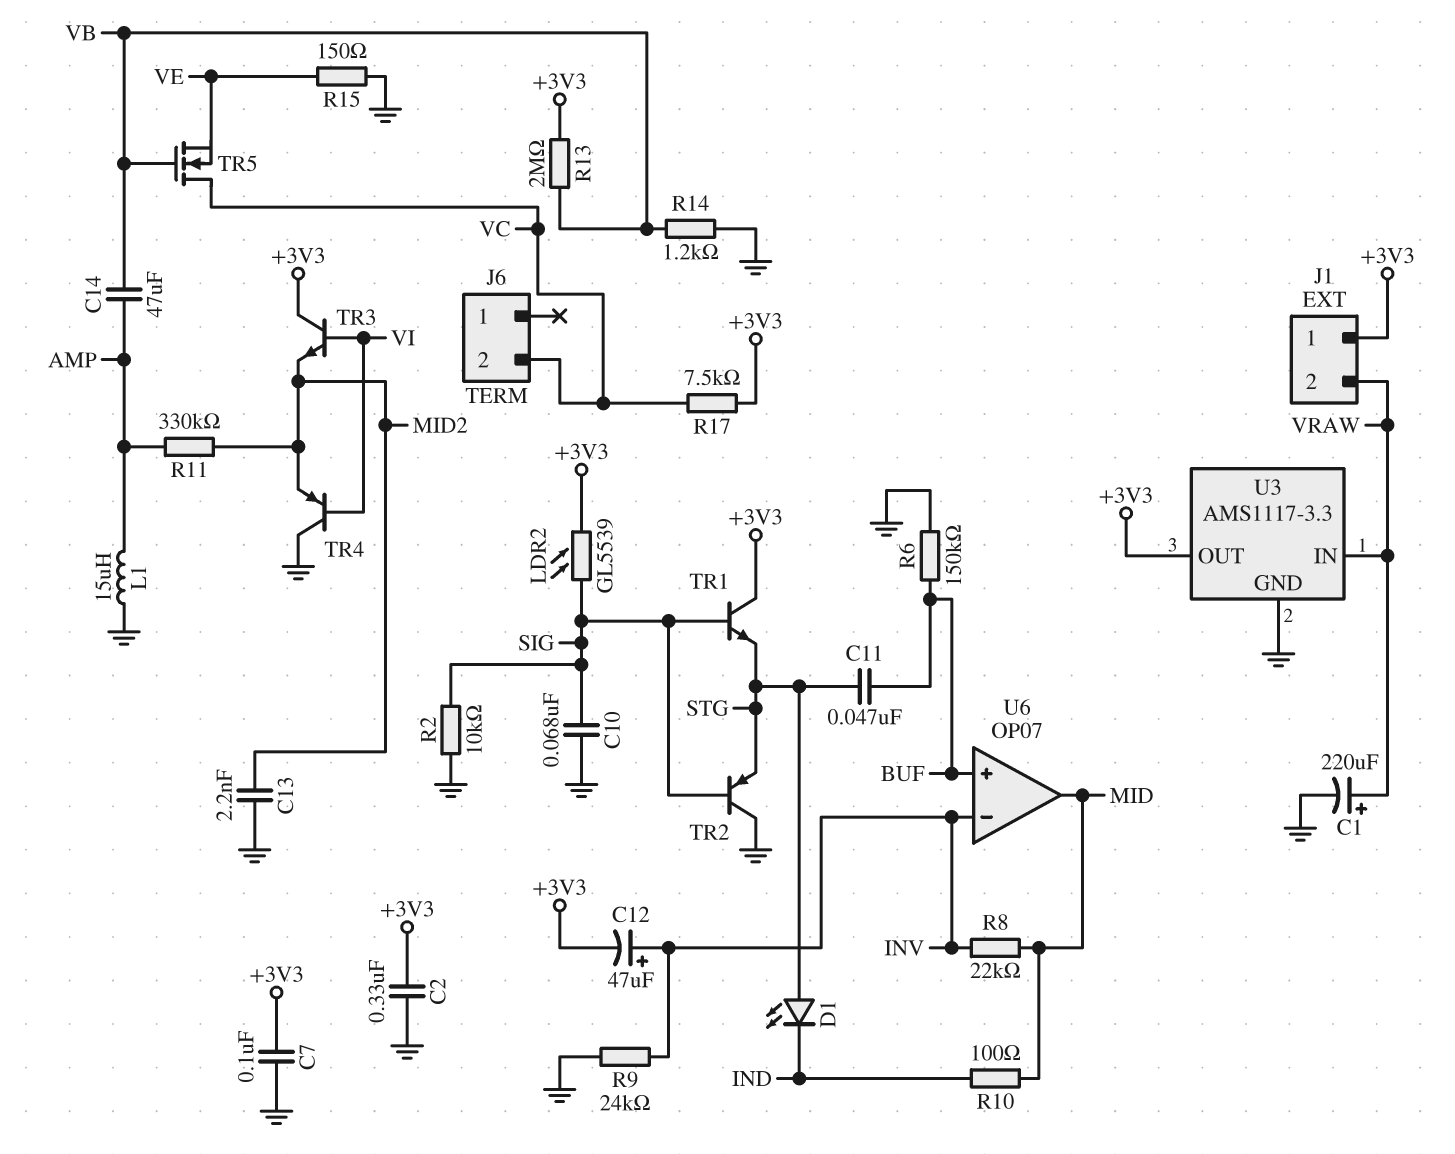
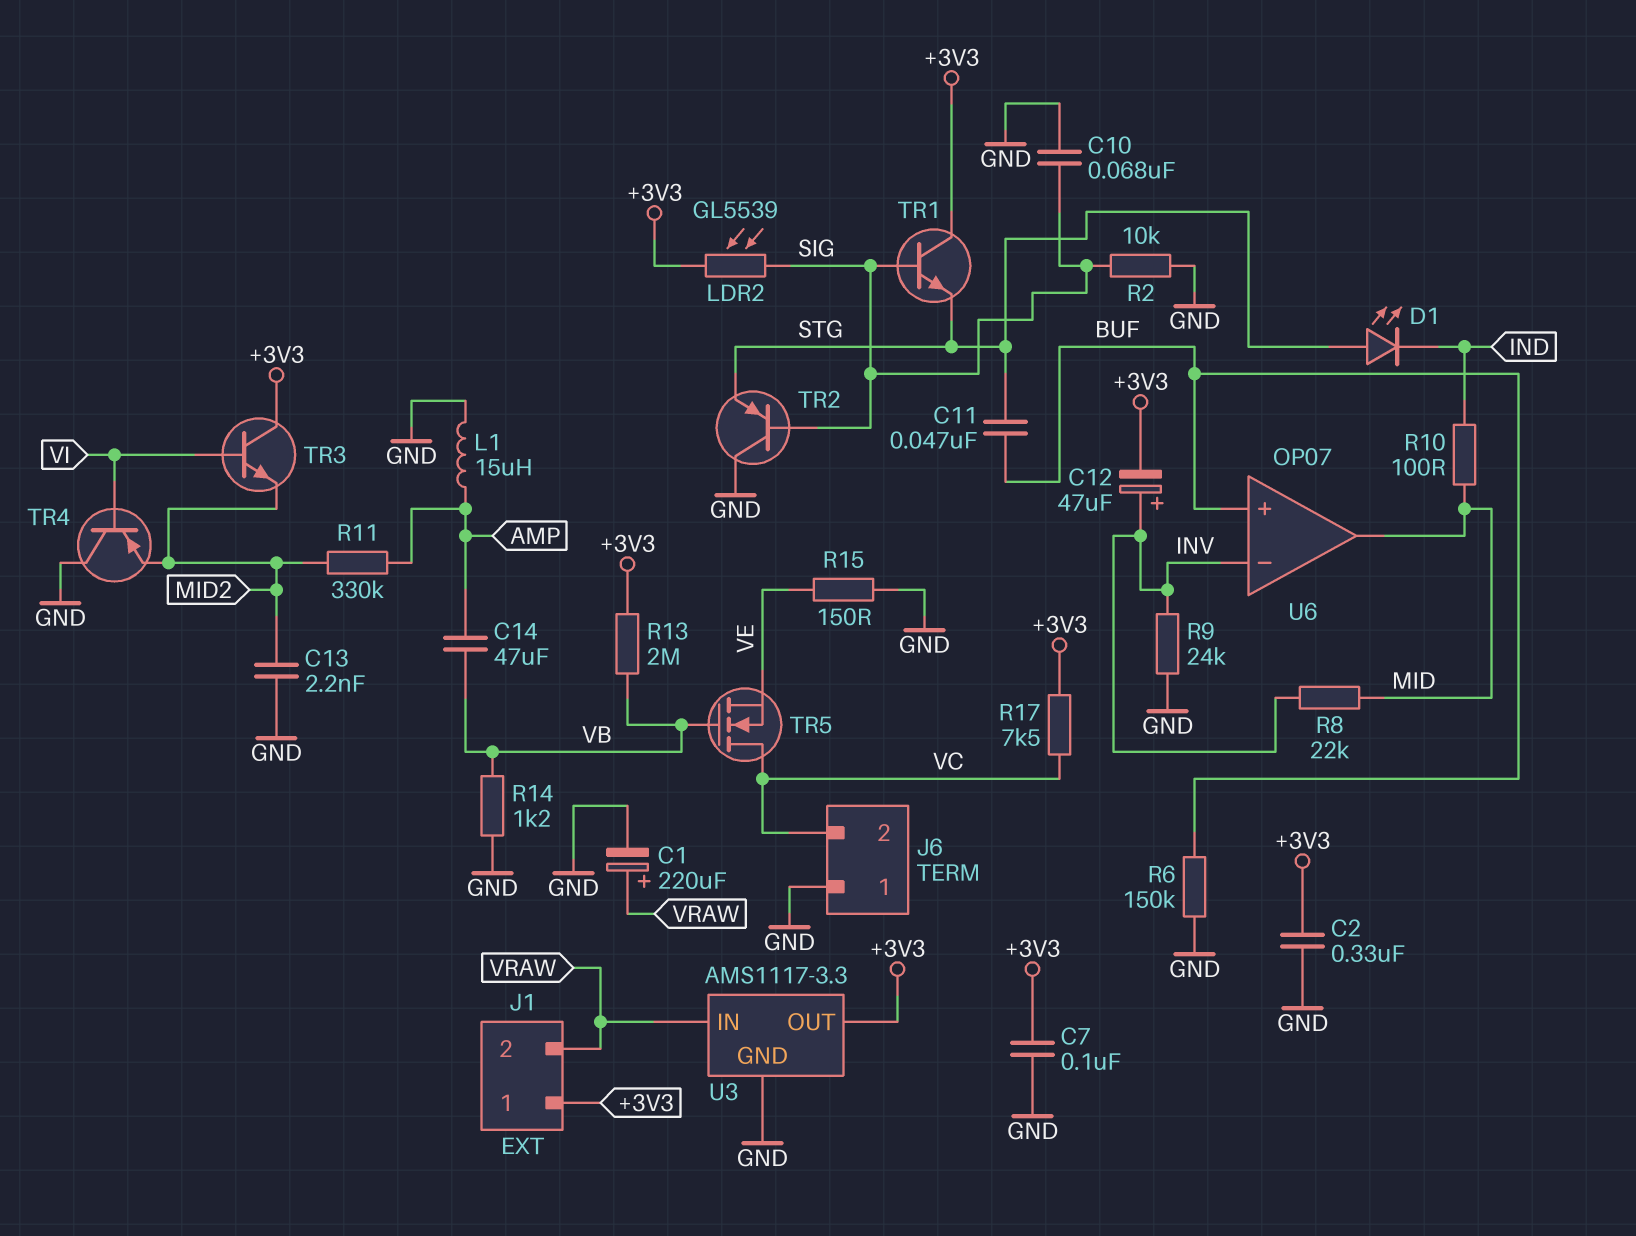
J6 pin 1: none -> GND

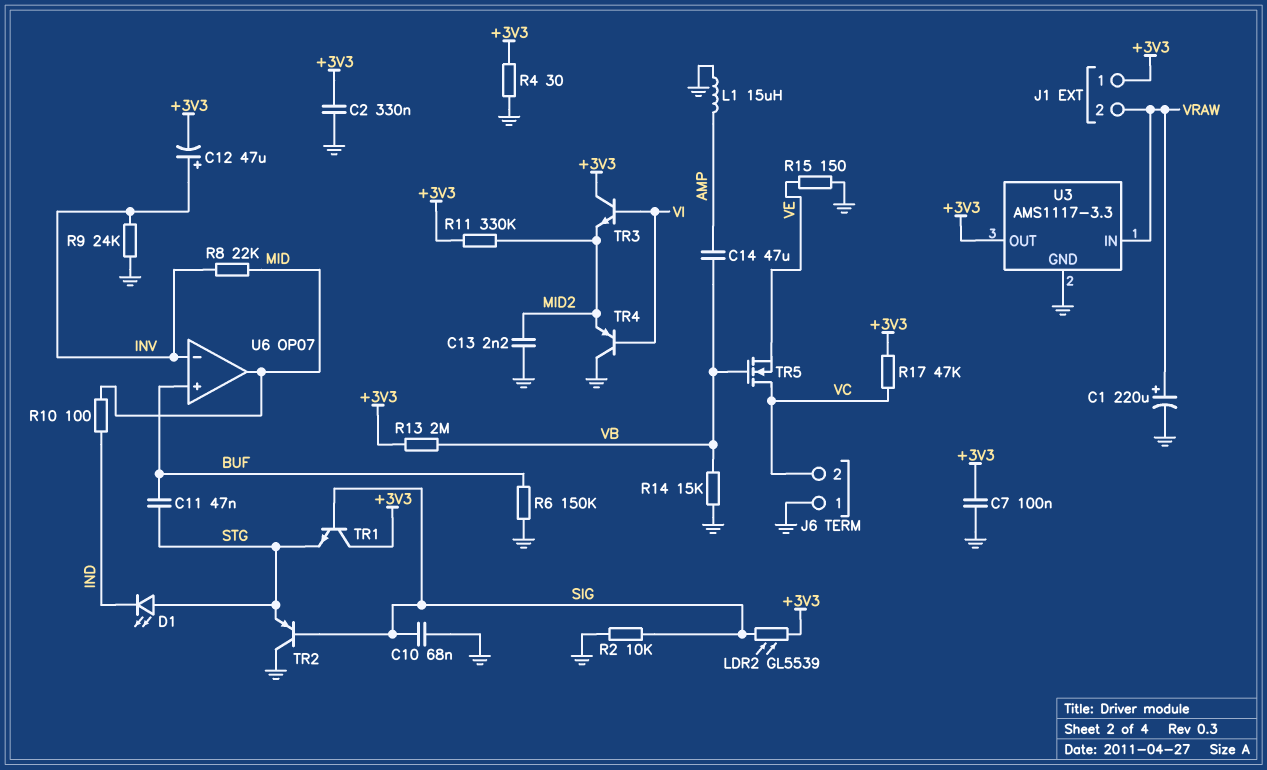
R4: none -> 30 (+3V3, GND)
R11: 330k (AMP, MID2) -> 330k (+3V3, MID2)
R14: 1.2k (GND, VB) -> 15k (GND, VB)
R17: 7.5k (+3V3, VC) -> 47k (+3V3, VC)

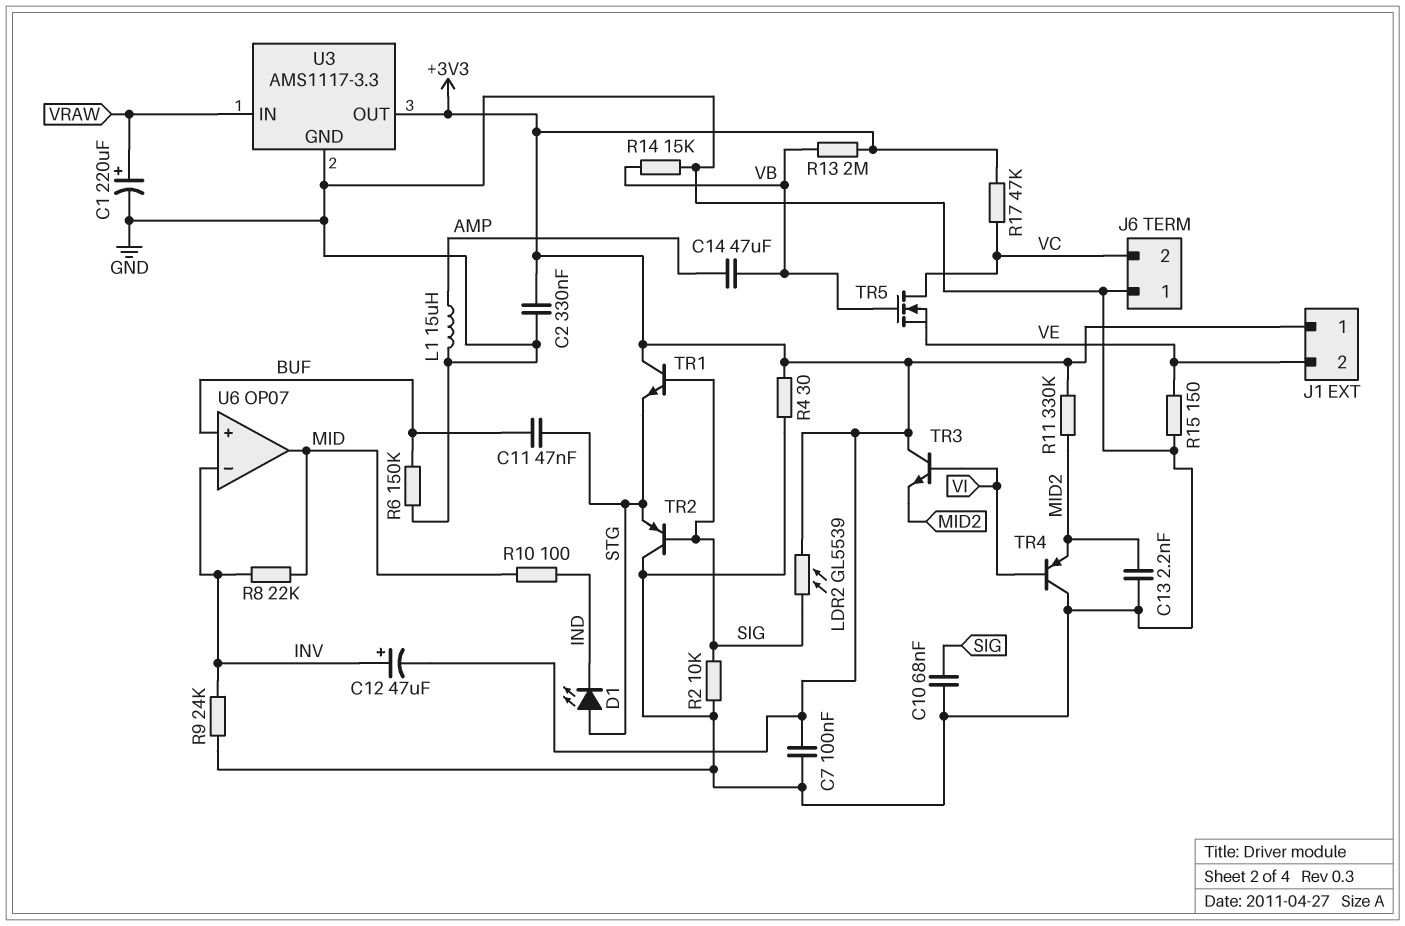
J1 pin 2: VRAW -> VE

